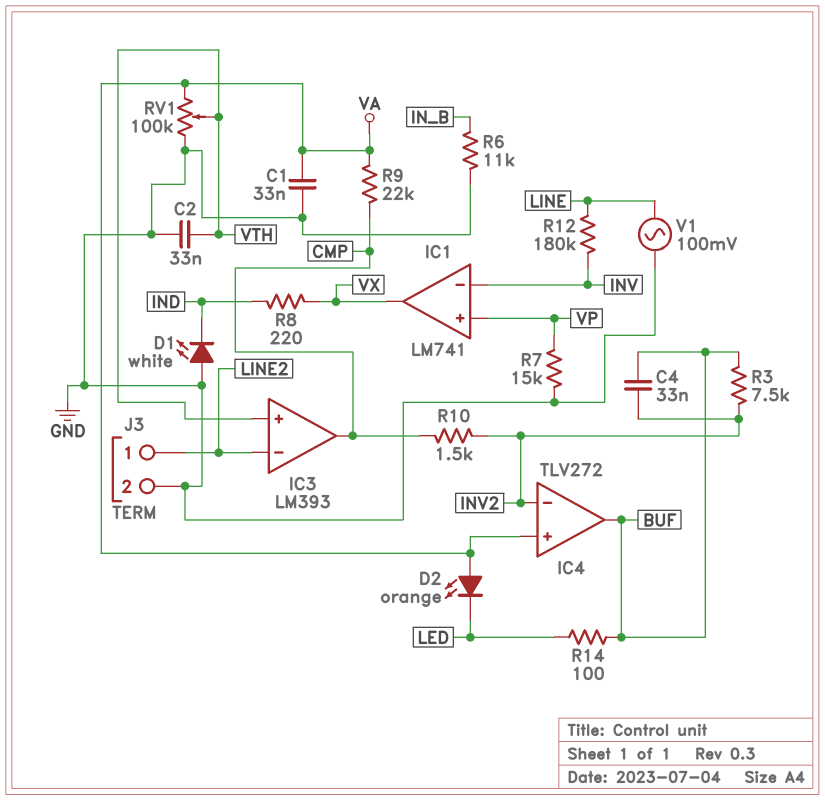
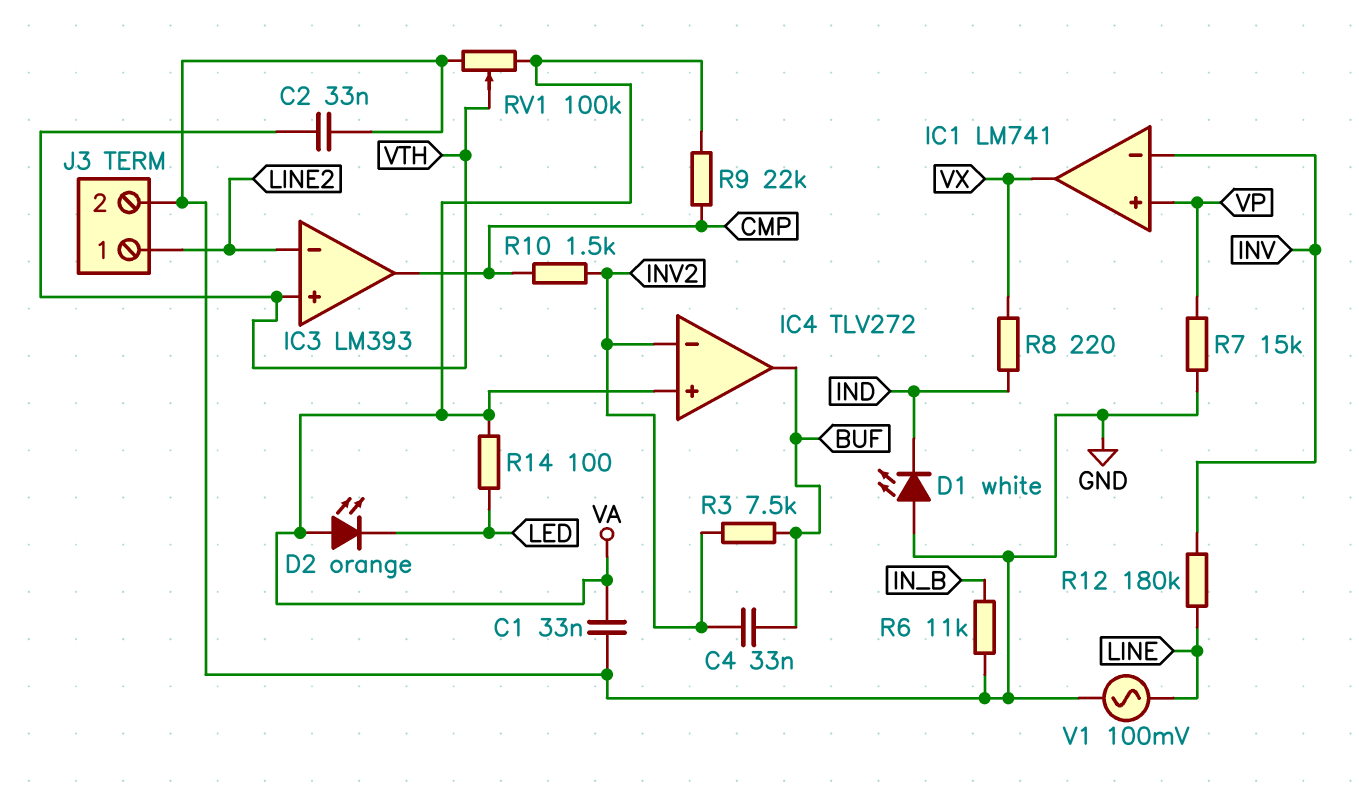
R14: 100 (BUF, LED) -> 100 (LED, VA)

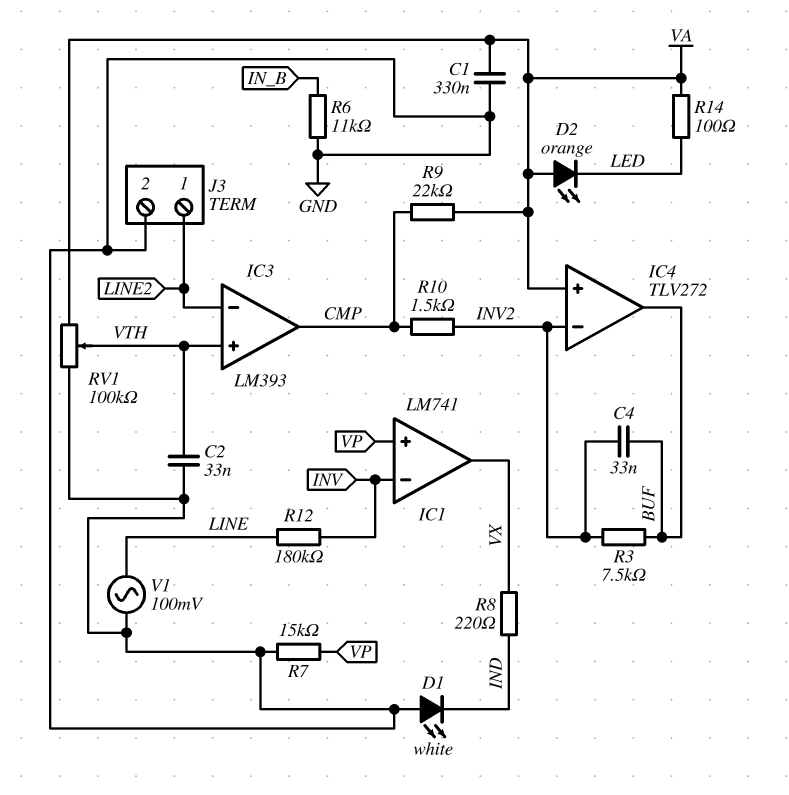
C1: 33nF (GND, VA) -> 330nF (GND, VA)

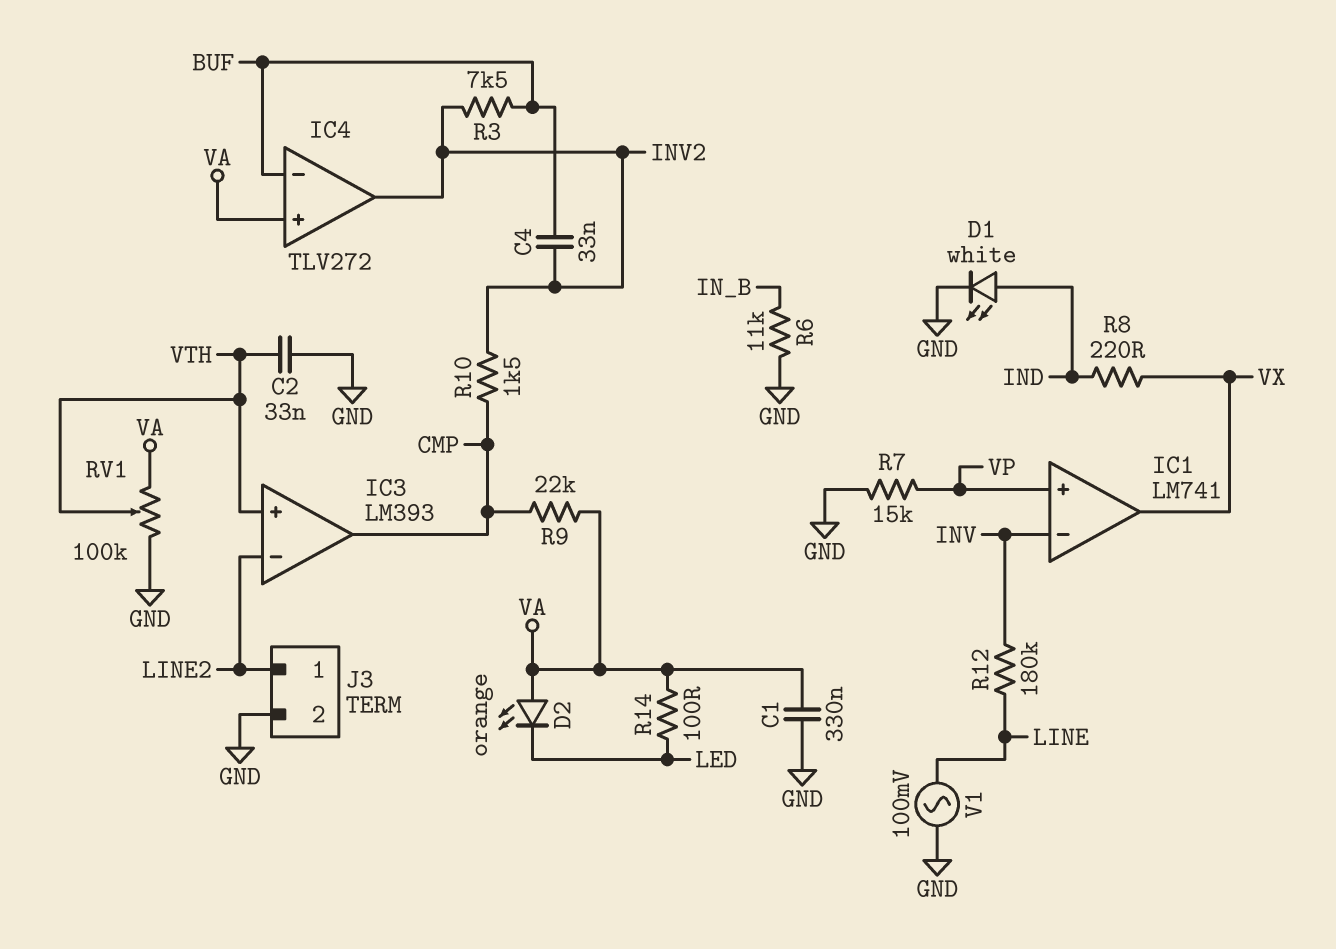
D1: LED white (A GND, K IND) -> LED white (A IND, K GND)
IC4 pin in-: INV2 -> BUF
IC4 pin out: BUF -> INV2

